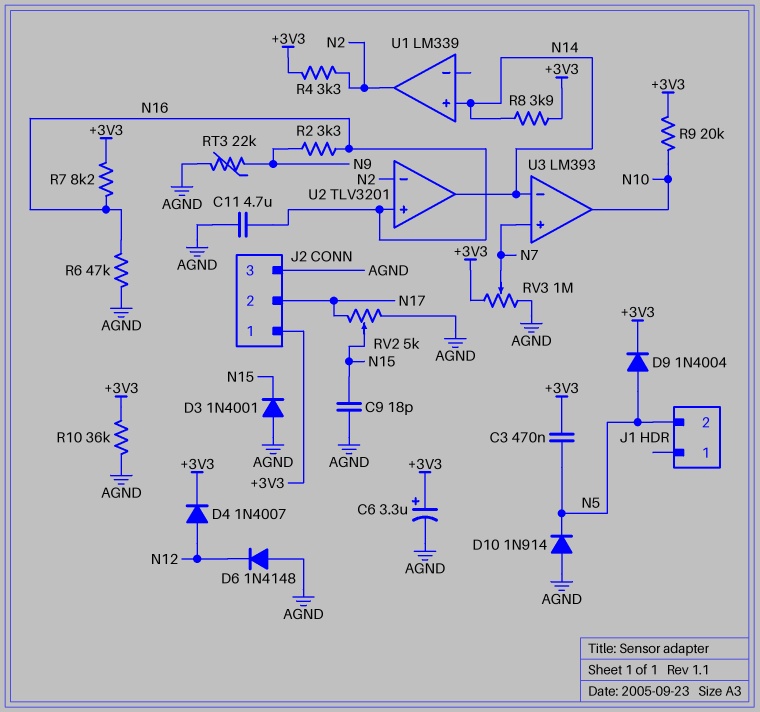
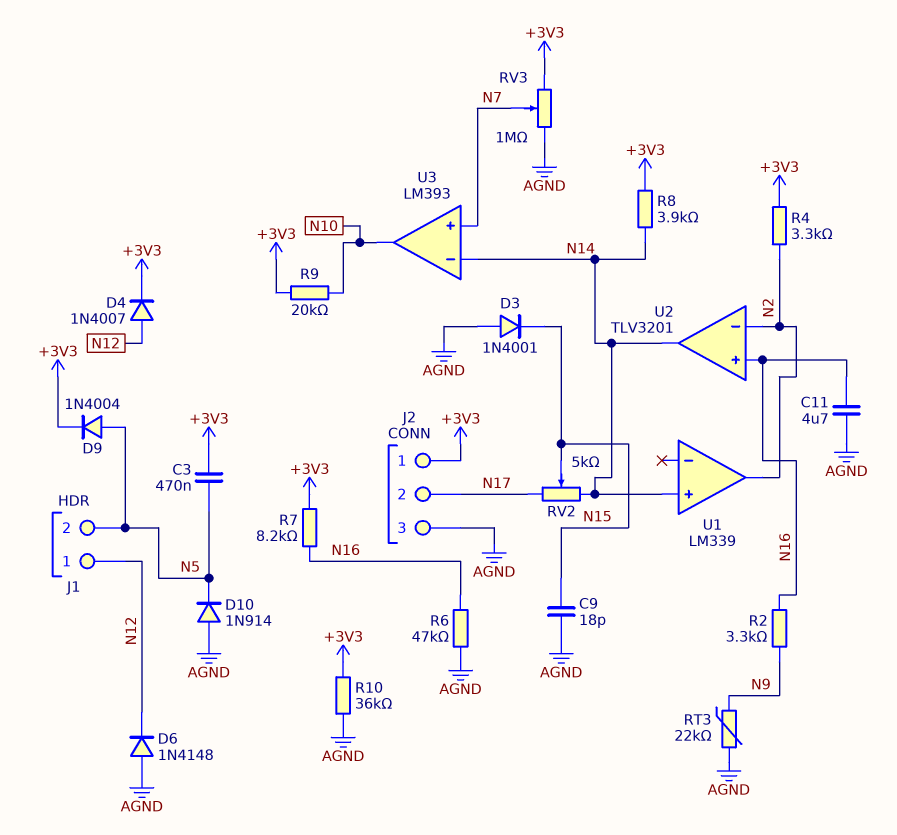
C6: 3.3uF (plus +3V3, minus AGND) -> none
J1 pin 1: none -> N12
RV2: 5k (AGND, N17, wiper N15) -> 5k (N14, N17, wiper N15)

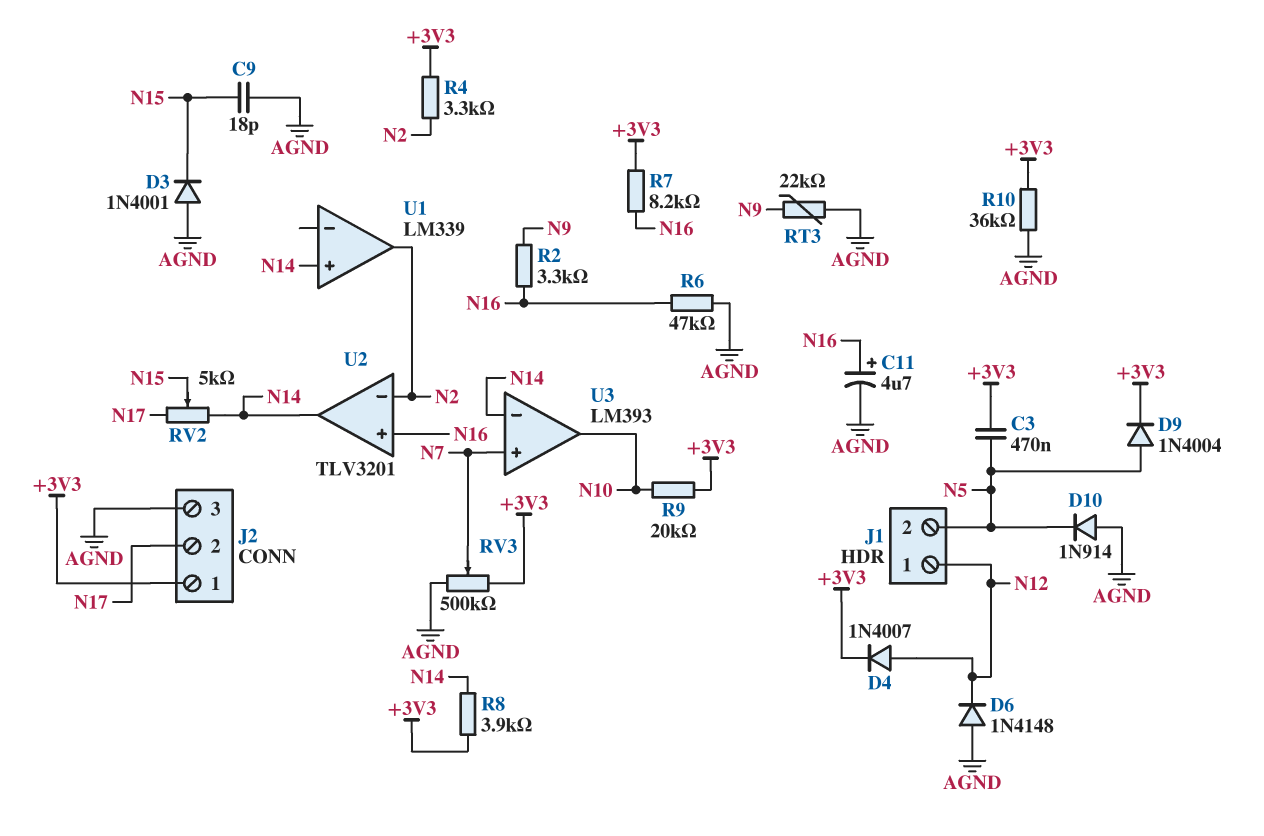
C11: 4.7uF (AGND, N16) -> 4.7uF (plus N16, minus AGND)
RV3: 1M (+3V3, AGND, wiper N7) -> 500k (+3V3, AGND, wiper N7)

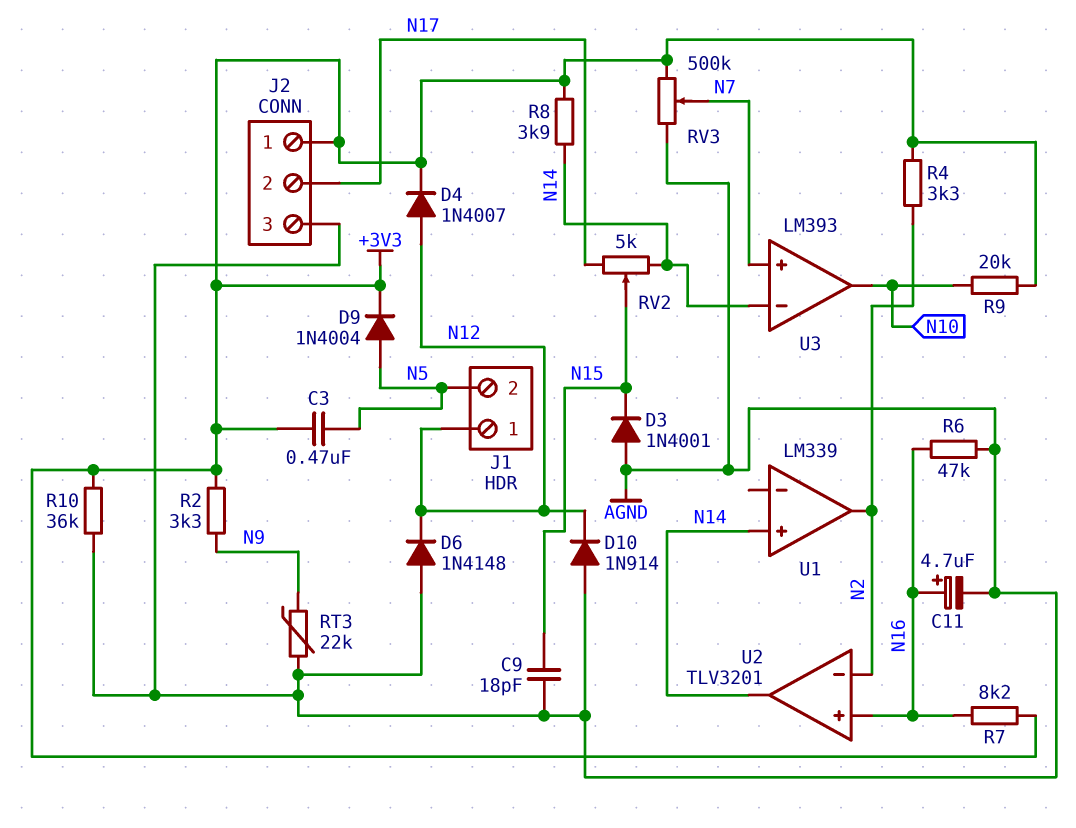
D10: diode 1N914 (A AGND, K N5) -> diode 1N914 (A AGND, K N12)
R2: 3.3k (N9, N16) -> 3.3k (+3V3, N9)

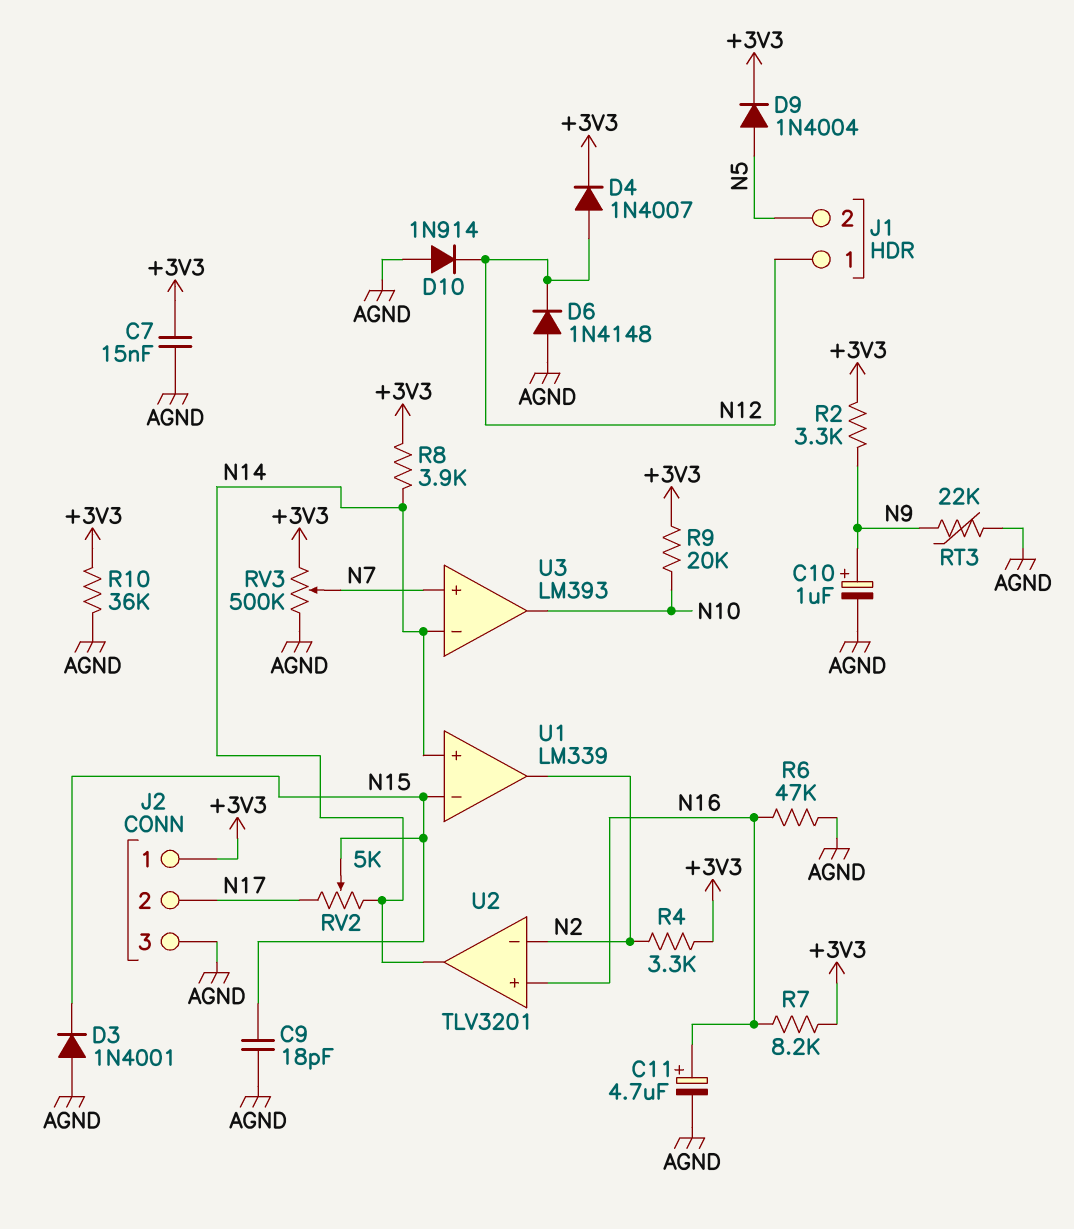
C3: 470nF (+3V3, N5) -> none
C7: none -> 15nF (+3V3, AGND)
C10: none -> 1uF (plus N9, minus AGND)
U1 pin in-: none -> N15

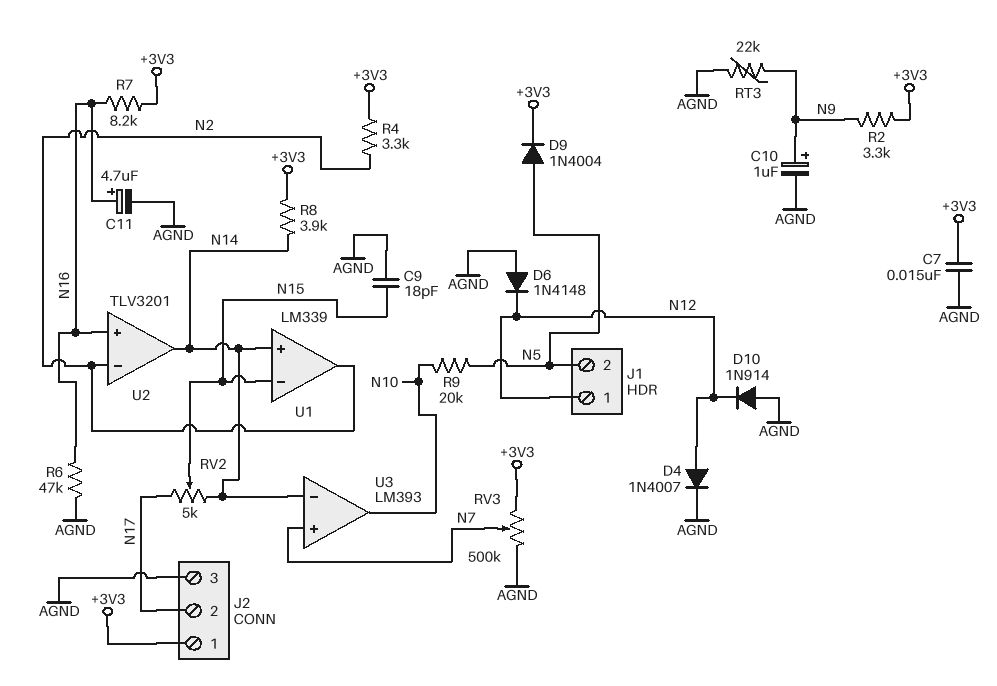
D3: diode 1N4001 (A AGND, K N15) -> none
D4: diode 1N4007 (A N12, K +3V3) -> diode 1N4007 (A N12, K AGND)
R9: 20k (+3V3, N10) -> 20k (N5, N10)
R10: 36k (+3V3, AGND) -> none

